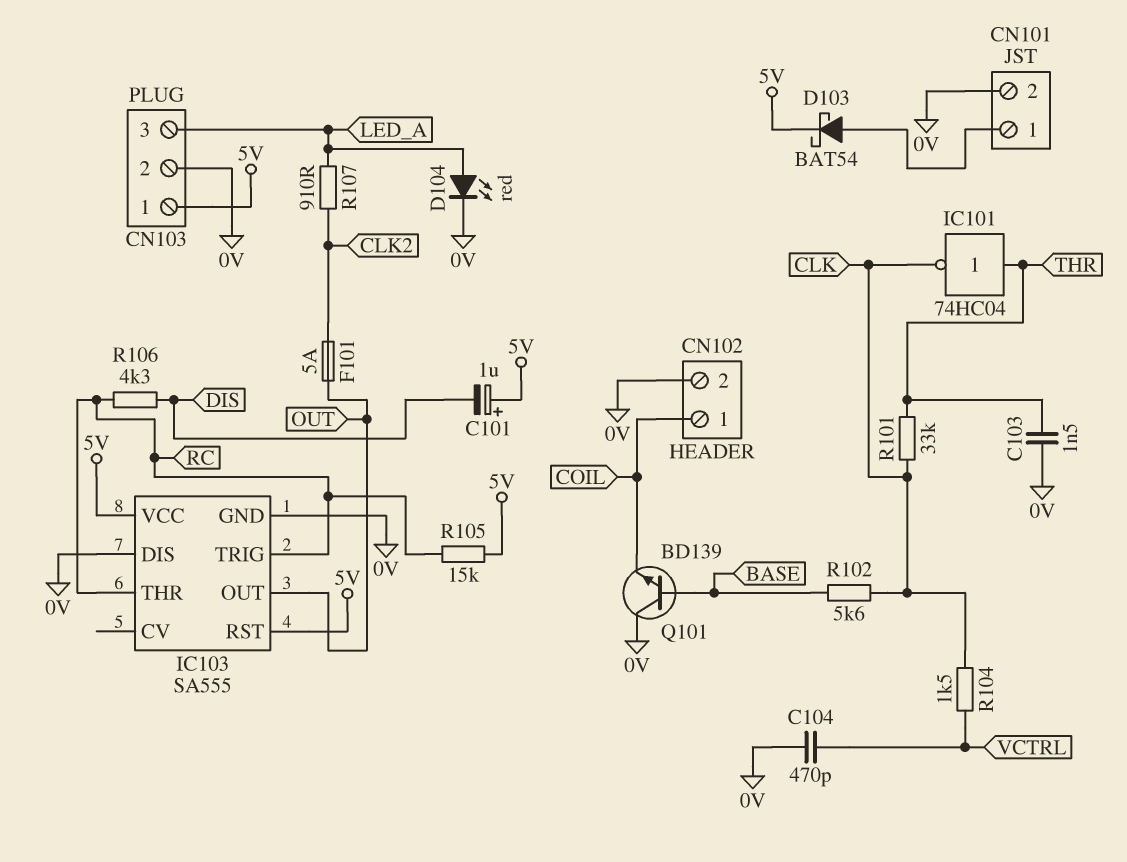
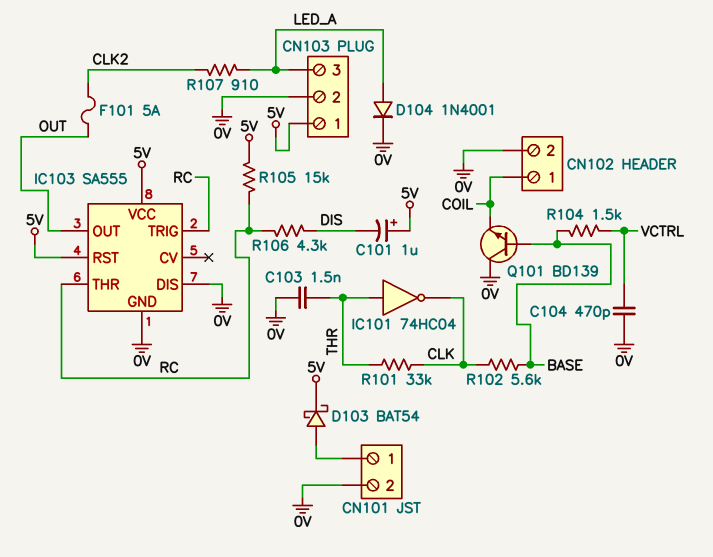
D104: LED red (A LED_A, K 0V) -> diode 1N4001 (A LED_A, K 0V)
R104: 1.5k (CLK, VCTRL) -> 1.5k (BASE, VCTRL)

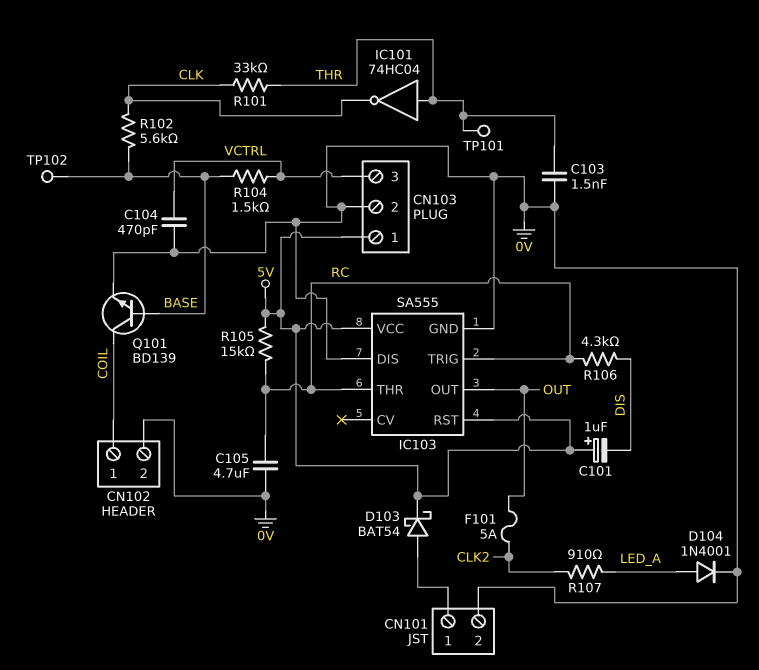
C105: none -> 4.7uF (0V, RC)
CN103 pin 3: LED_A -> VCTRL
Q101: NPN BD139 (B BASE, C 0V, E COIL) -> NPN BD139 (B BASE, C COIL, E 0V)
TP101: none -> test point (THR)
TP102: none -> test point (BASE)

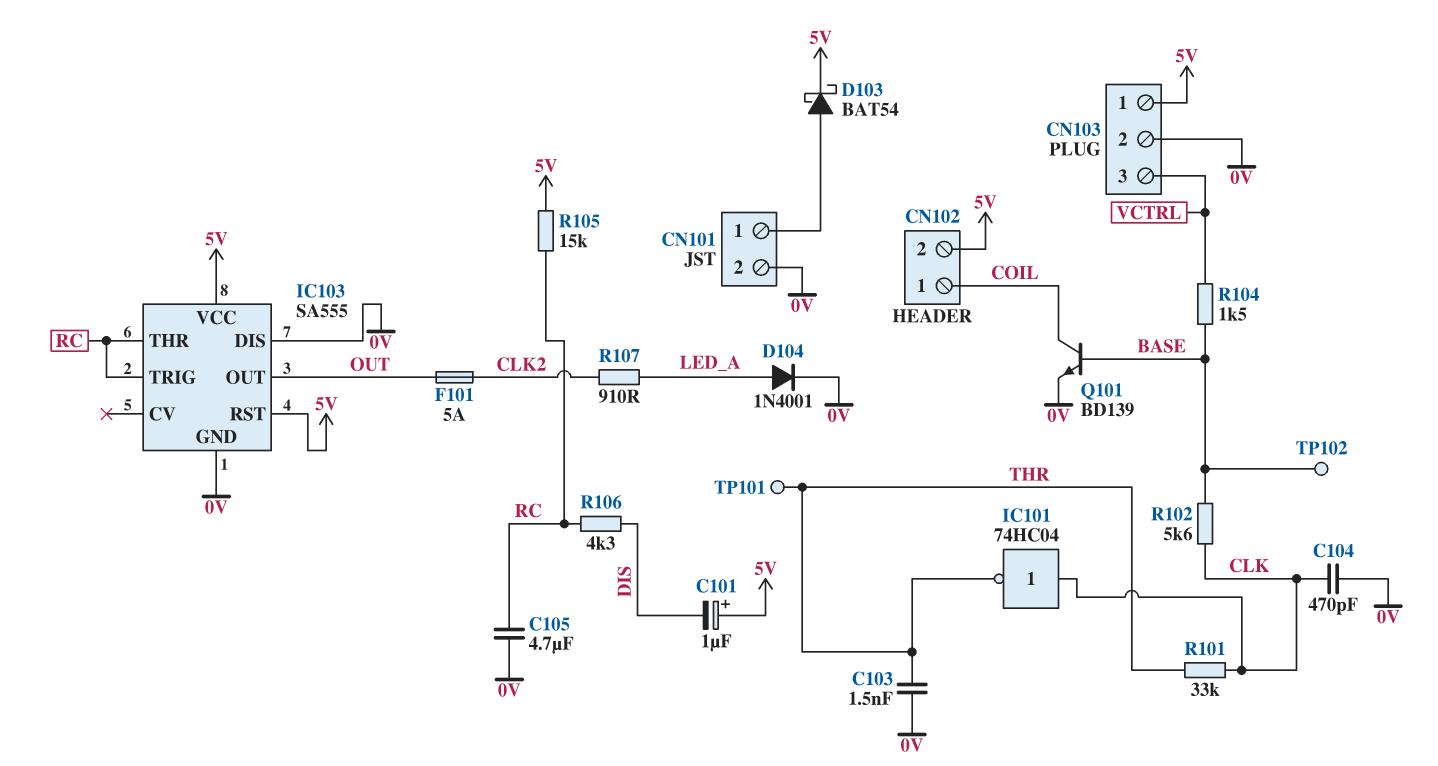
C104: 470pF (0V, VCTRL) -> 470pF (0V, CLK)
CN102 pin 2: 0V -> 5V
IC101: NOT 74HC04 (in THR, out CLK) -> NOT 74HC04 (in CLK, out THR)

